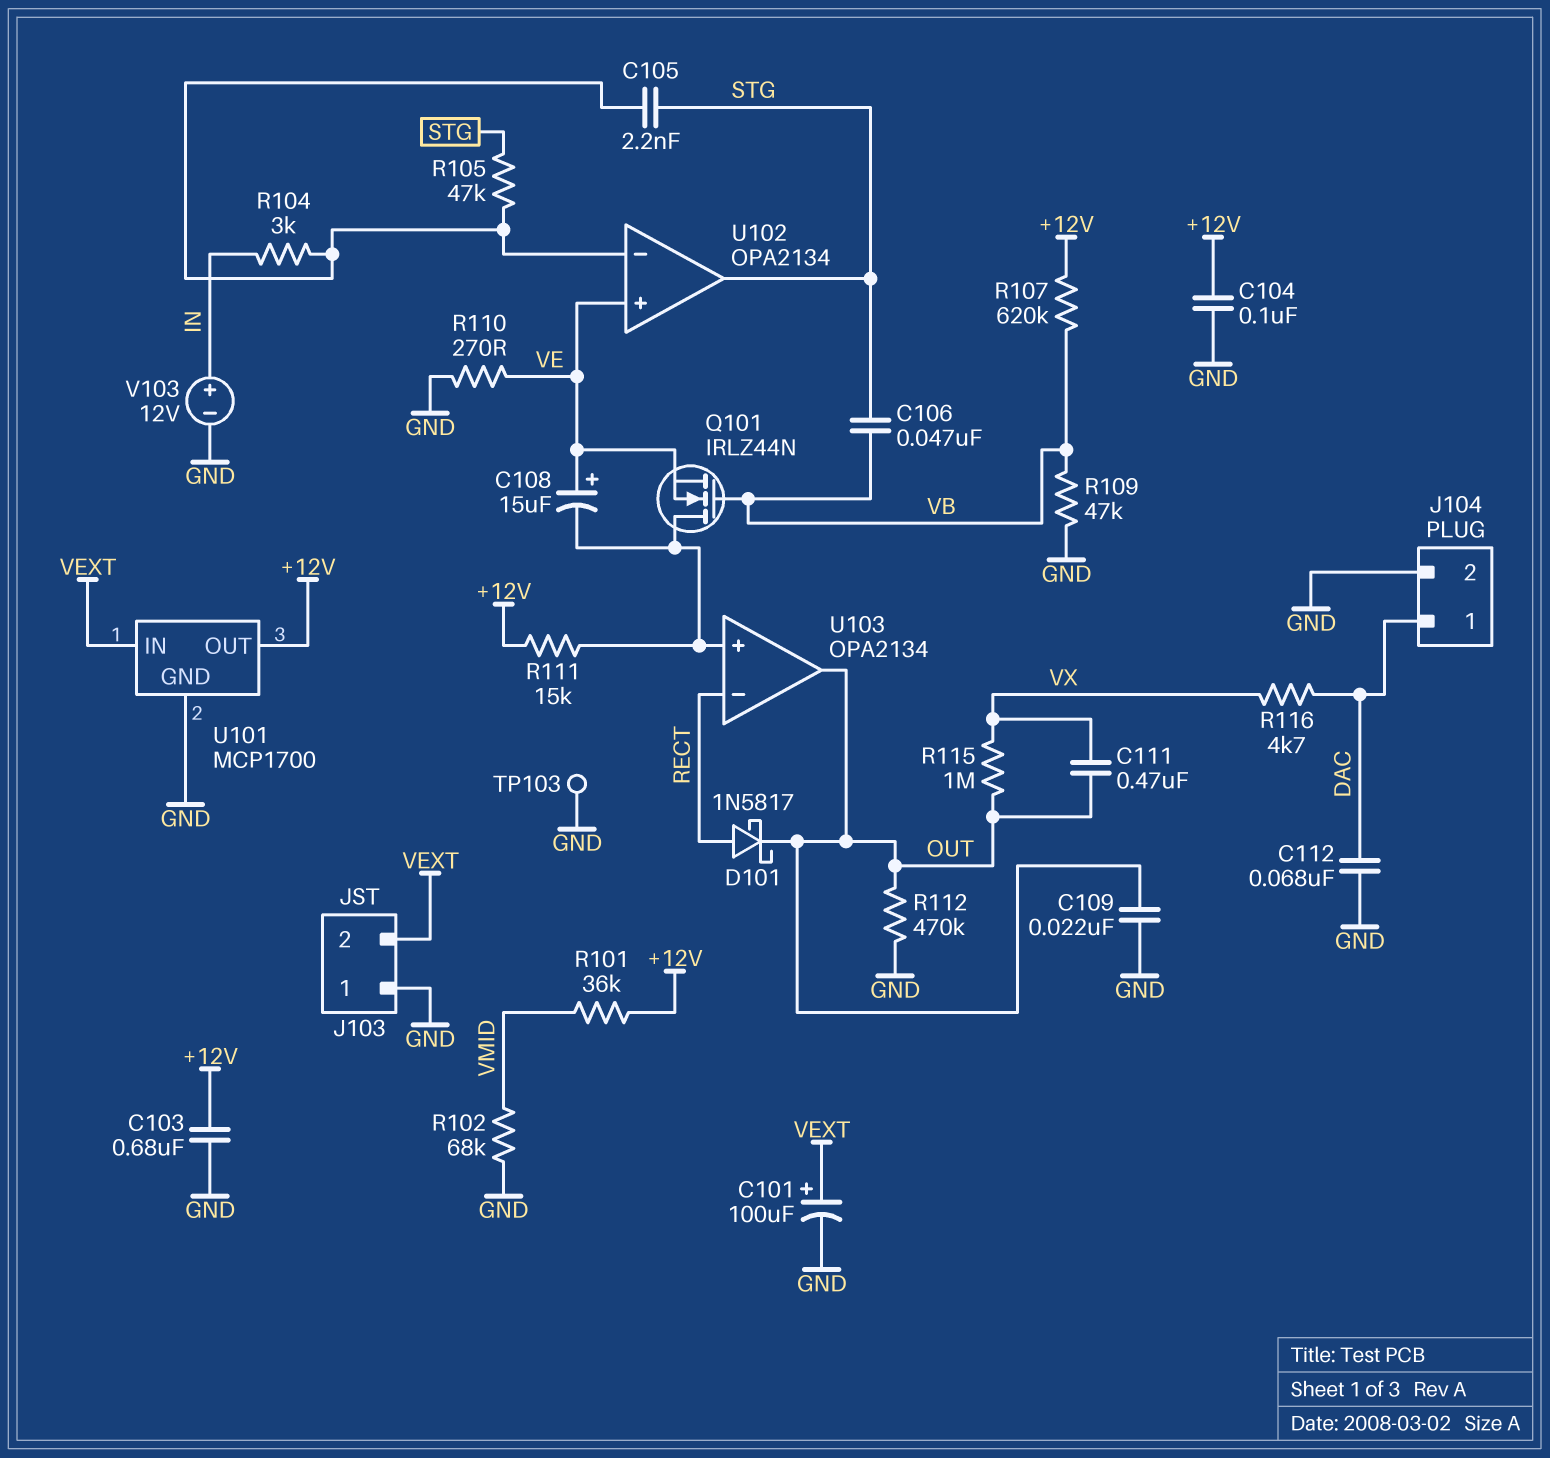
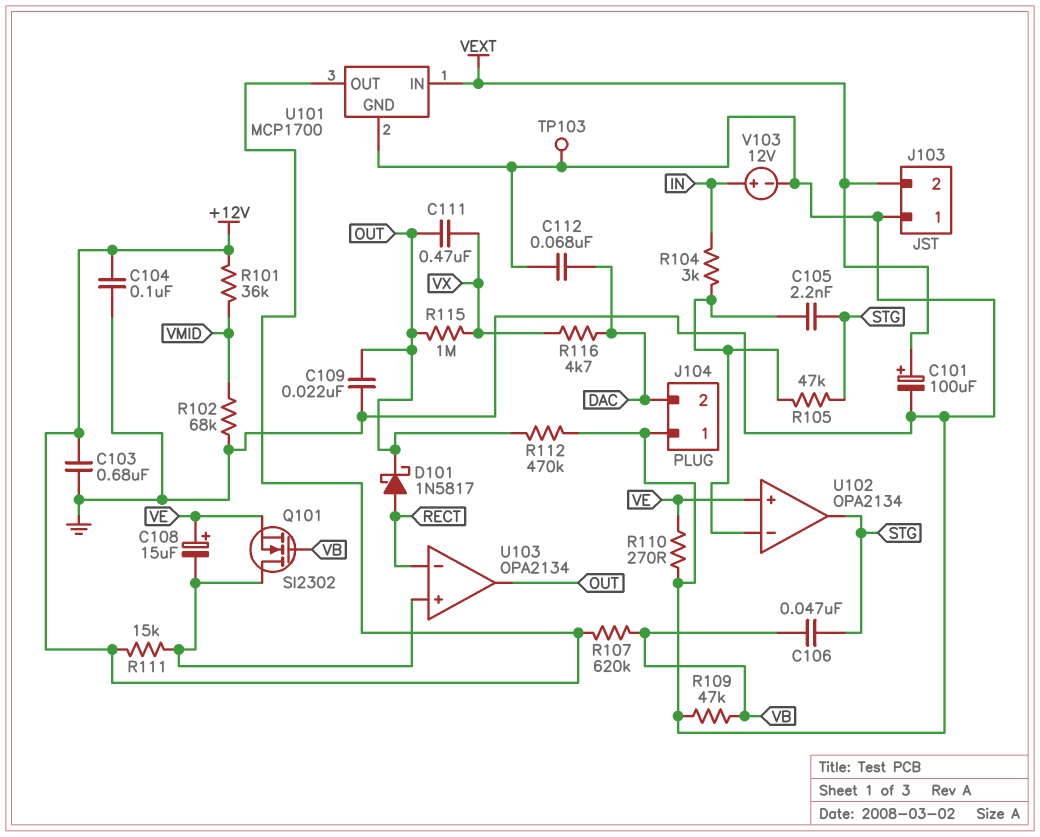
J104 pin 1: DAC -> GND
J104 pin 2: GND -> DAC
Q101: NMOS IRLZ44N (G VB, D U103/in+, S VE) -> NMOS SI2302 (G VB, D U103/in+, S VE)

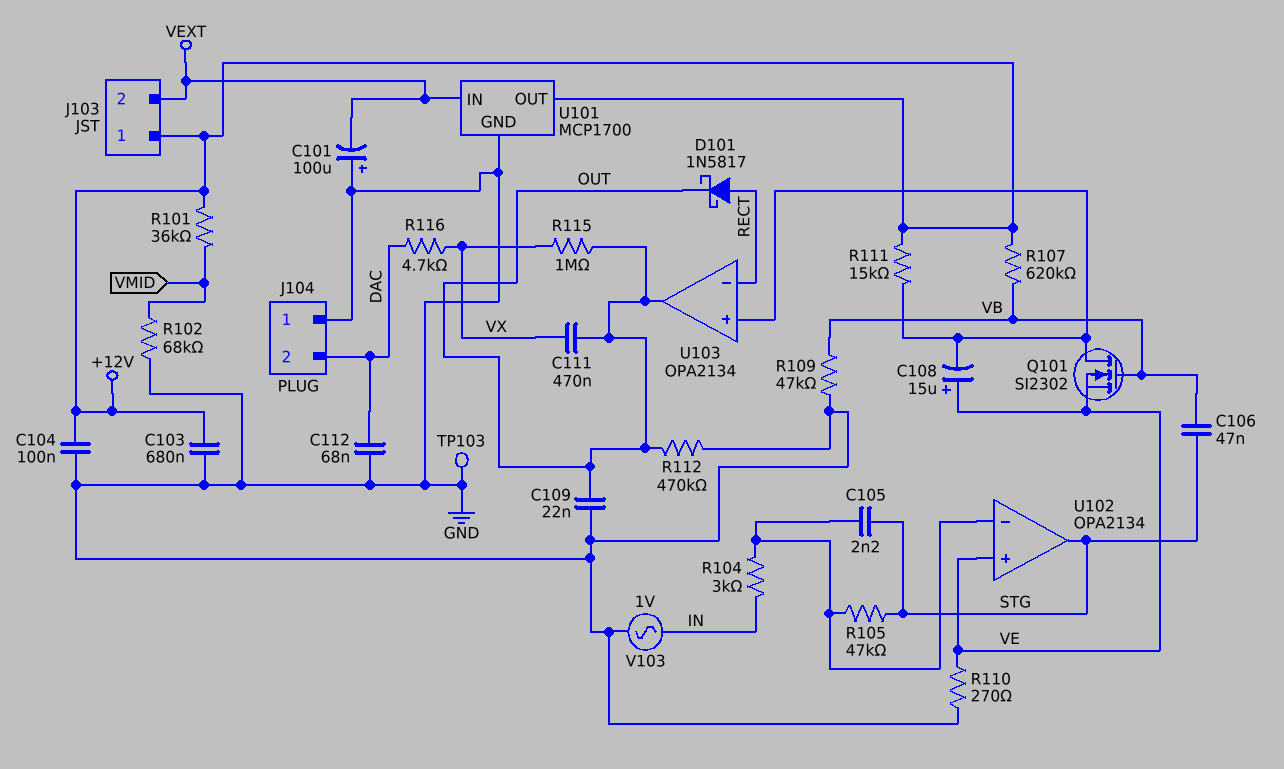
C101: 100uF (plus VEXT, minus GND) -> 100uF (plus GND, minus VEXT)
J103 pin 1: GND -> +12V
V103: 12V (plus IN, minus GND) -> AC 1V (GND, IN)

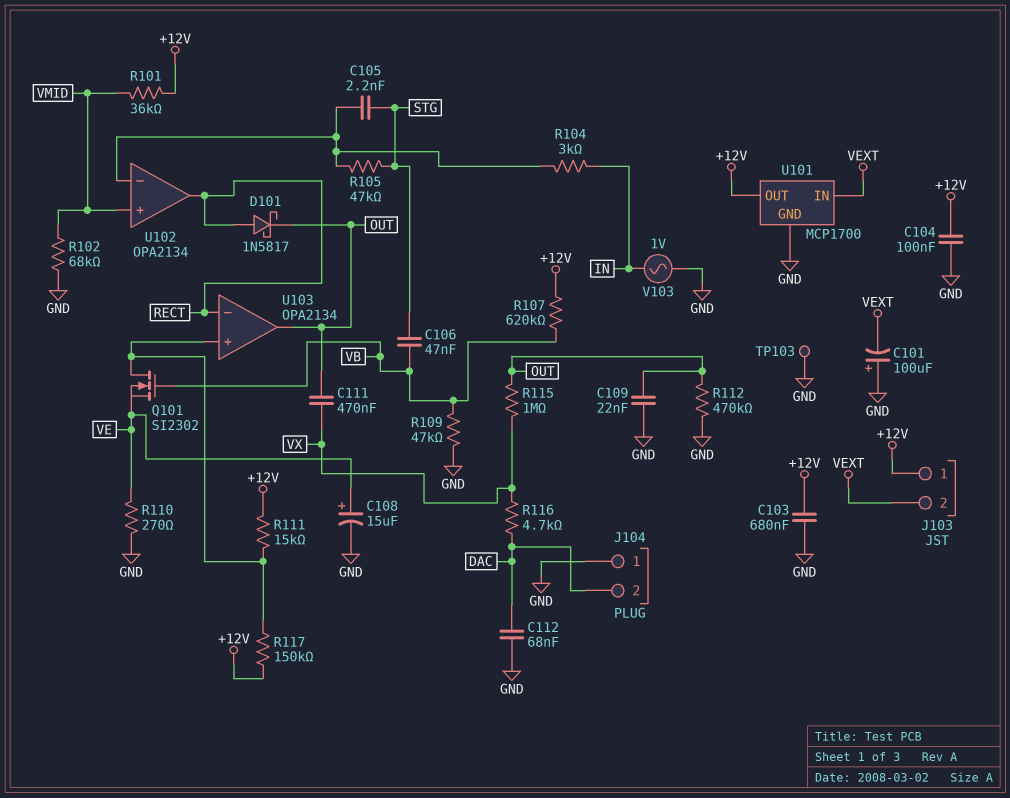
C108: 15uF (plus VE, minus U103/in+) -> 15uF (plus VE, minus GND)
R117: none -> 150k (+12V, U103/in+)
U102 pin in+: VE -> VMID
U102 pin out: STG -> RECT

